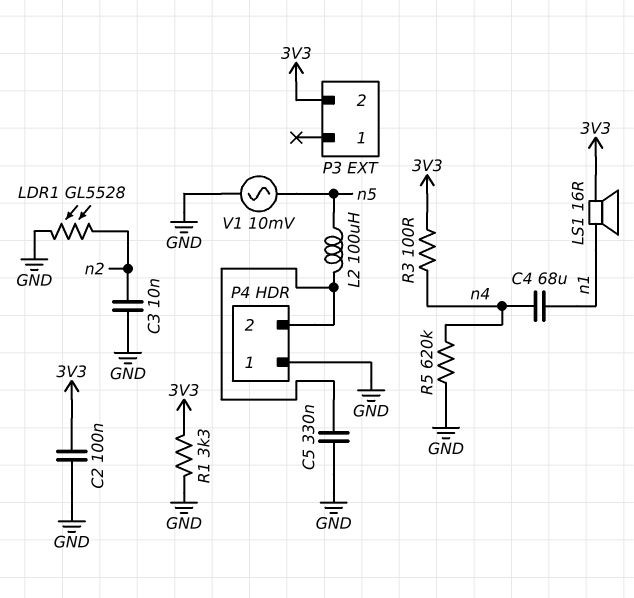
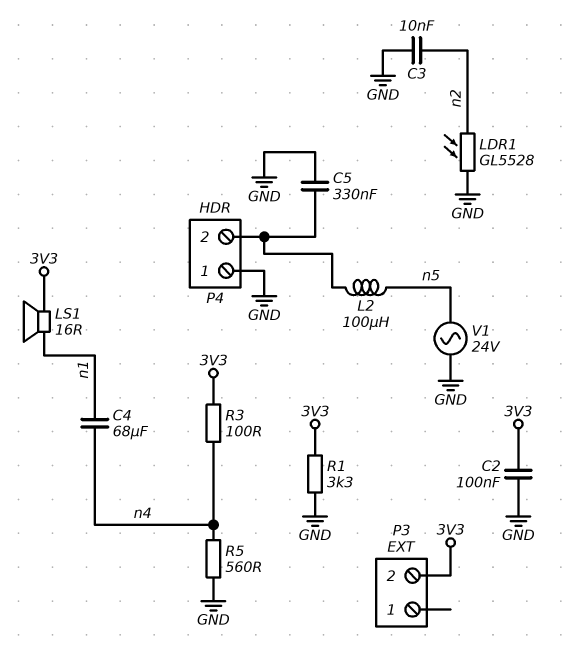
R5: 620k (GND, n4) -> 560 (GND, n4)
V1: AC 10mV (GND, n5) -> AC 24V (GND, n5)

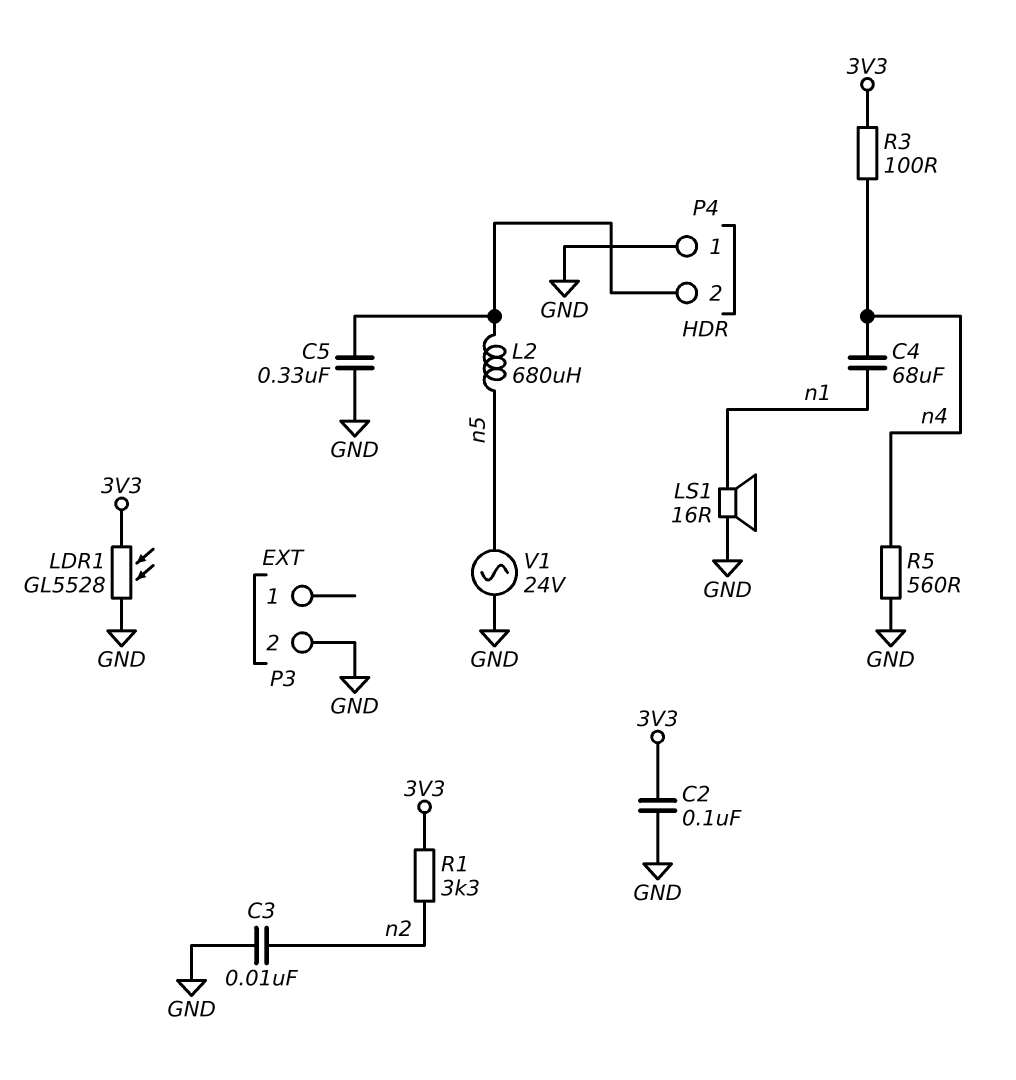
L2: 100uH (P4/2, n5) -> 680uH (P4/2, n5)
LDR1: GL5528 (GND, n2) -> GL5528 (3V3, GND)
LS1: speaker 16R (3V3, n1) -> speaker 16R (GND, n1)
P3 pin 2: 3V3 -> GND
R1: 3.3k (3V3, GND) -> 3.3k (3V3, n2)

